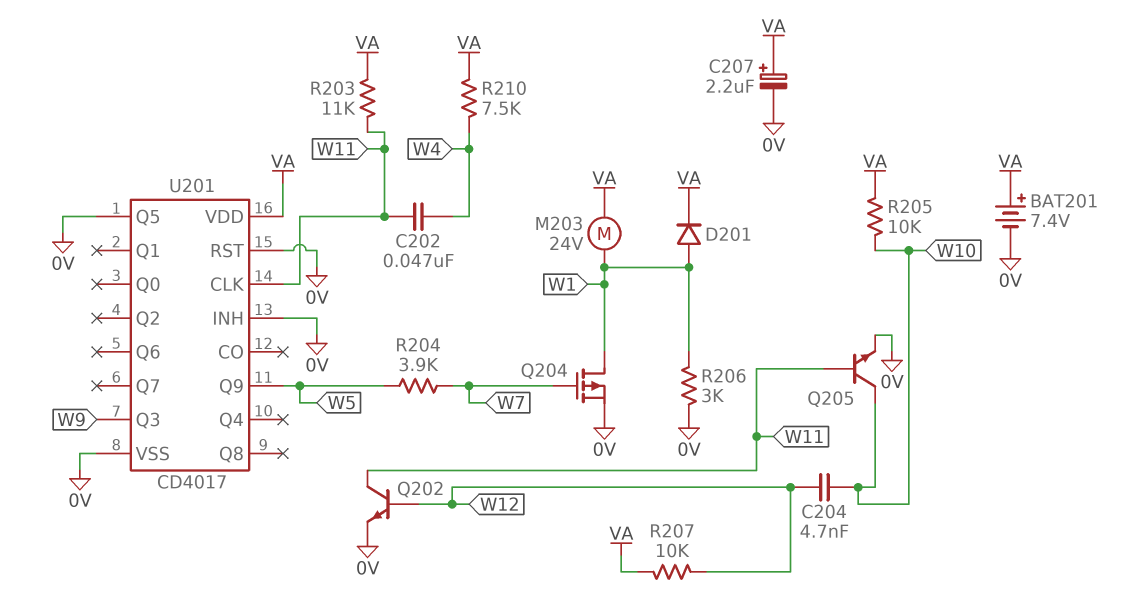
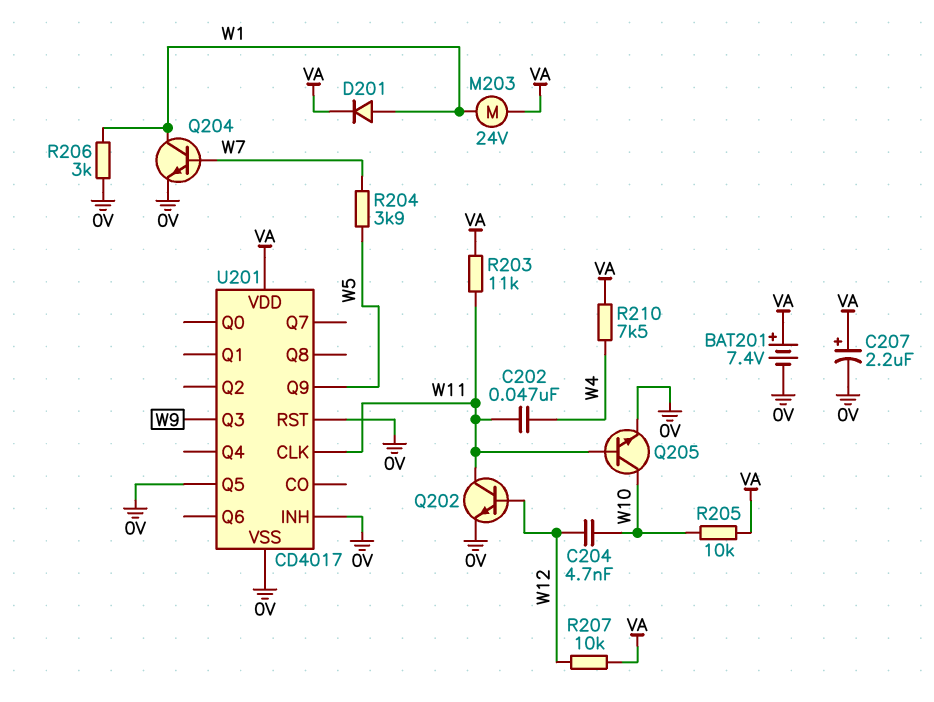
Q204: PMOS (G W7, D W1, S 0V) -> NPN (B W7, C W1, E 0V)

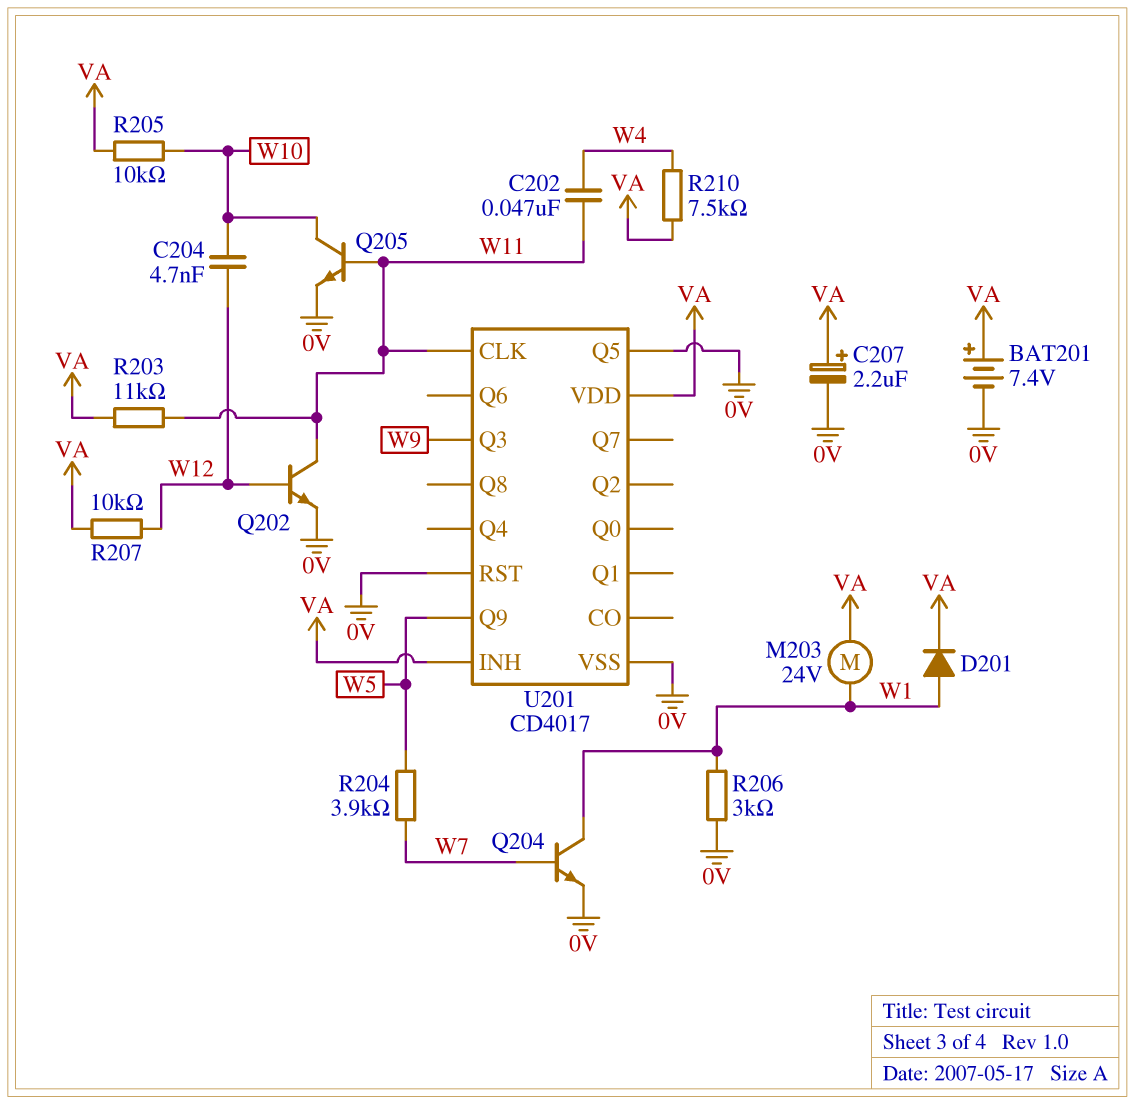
U201 pin INH: 0V -> VA

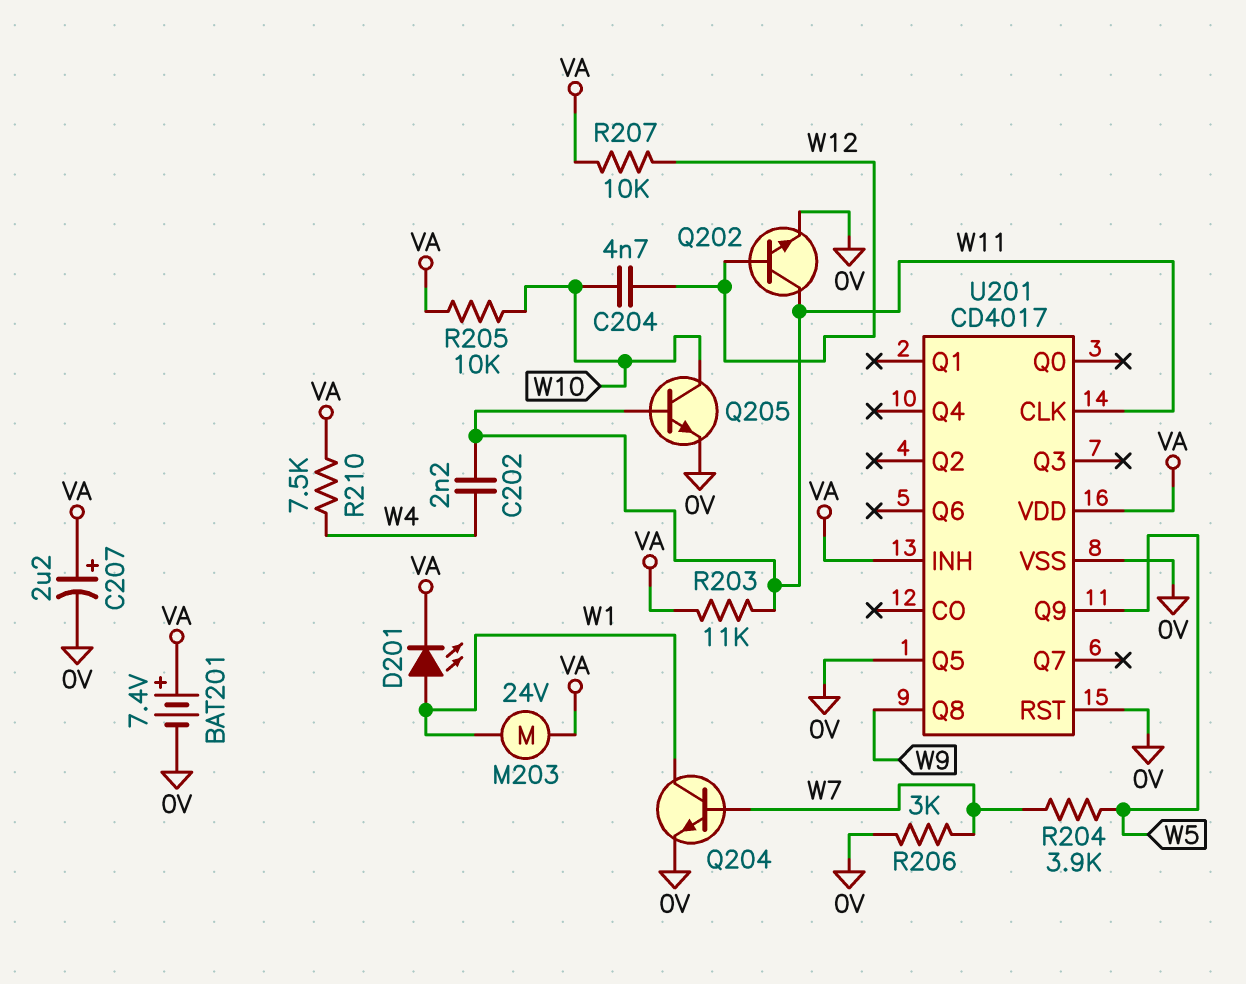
C202: 47nF (W4, W11) -> 2.2nF (W4, W11)
D201: diode (A W1, K VA) -> LED (A W1, K VA)
R206: 3k (0V, W1) -> 3k (0V, W7)
U201 pin Q3: W9 -> none
U201 pin Q8: none -> W9

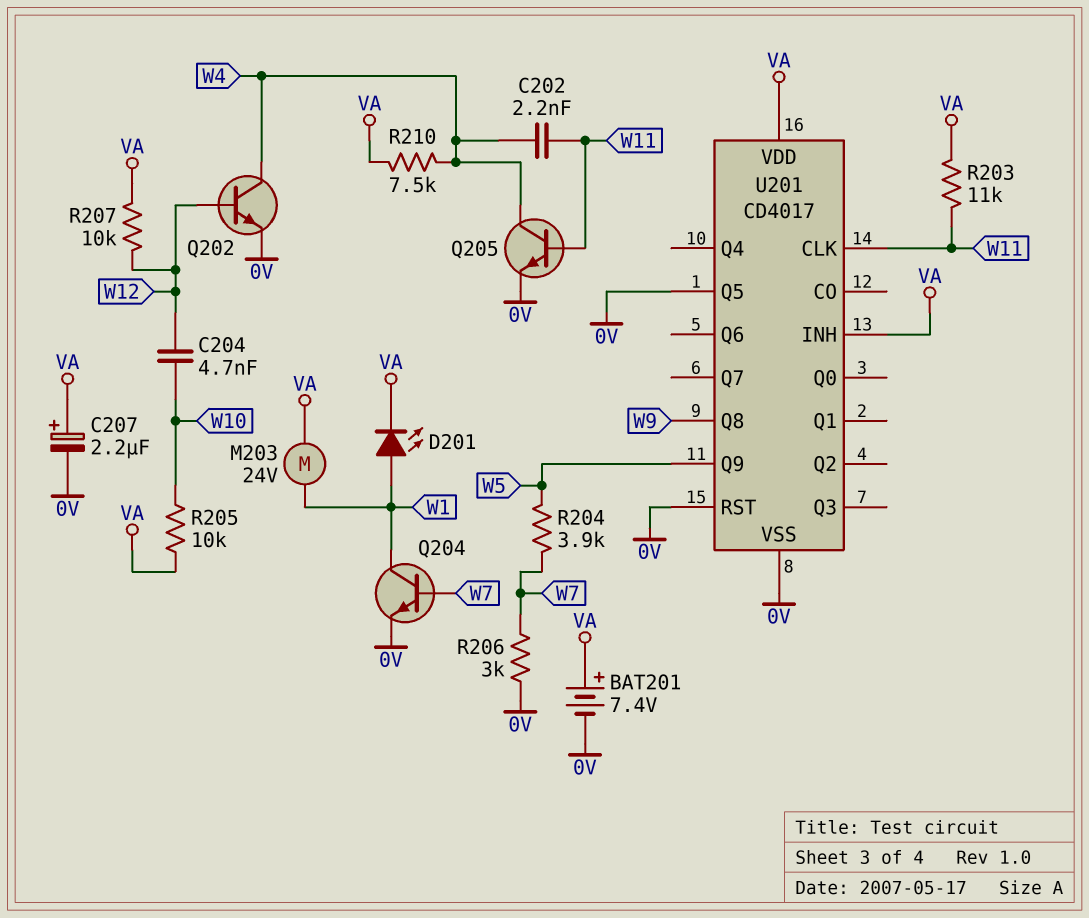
Q202: NPN (B W12, C W11, E 0V) -> NPN (B W12, C W4, E 0V)
Q205: NPN (B W11, C W10, E 0V) -> NPN (B W11, C W4, E 0V)

